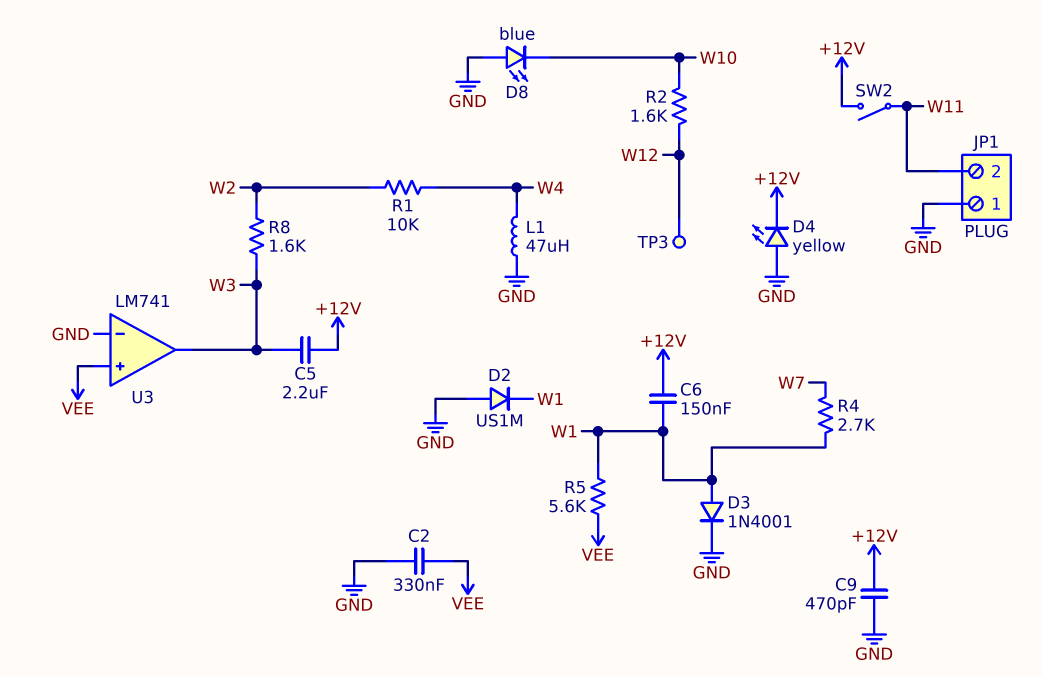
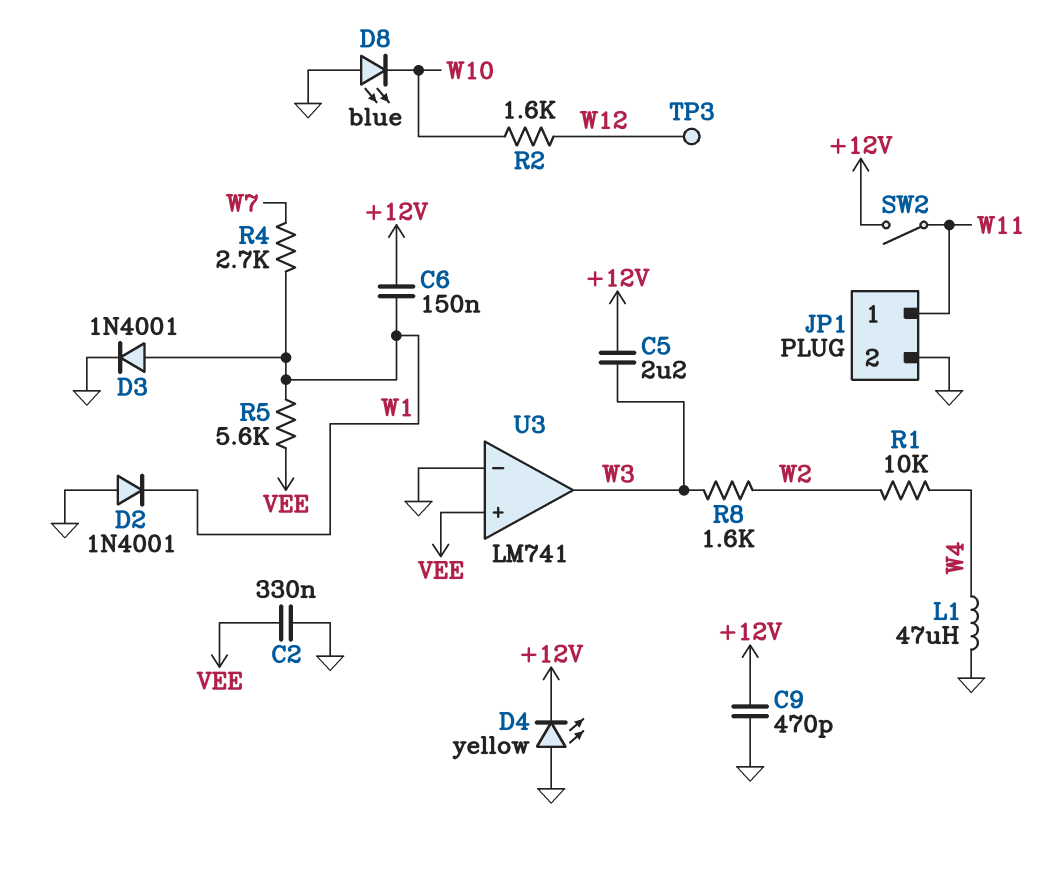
D2: diode US1M (A GND, K W1) -> diode 1N4001 (A GND, K W1)
JP1 pin 1: GND -> W11
JP1 pin 2: W11 -> GND

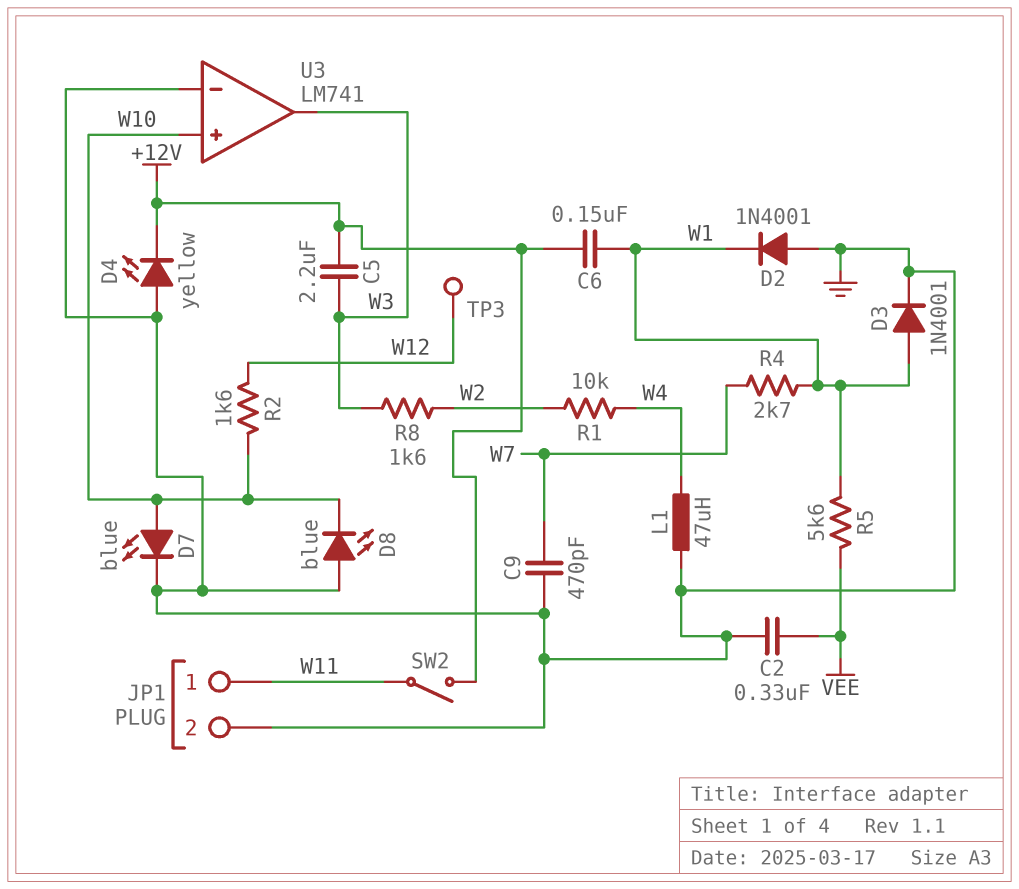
C9: 470pF (+12V, GND) -> 470pF (GND, W7)
D7: none -> LED blue (A W10, K GND)
U3 pin in+: VEE -> W10

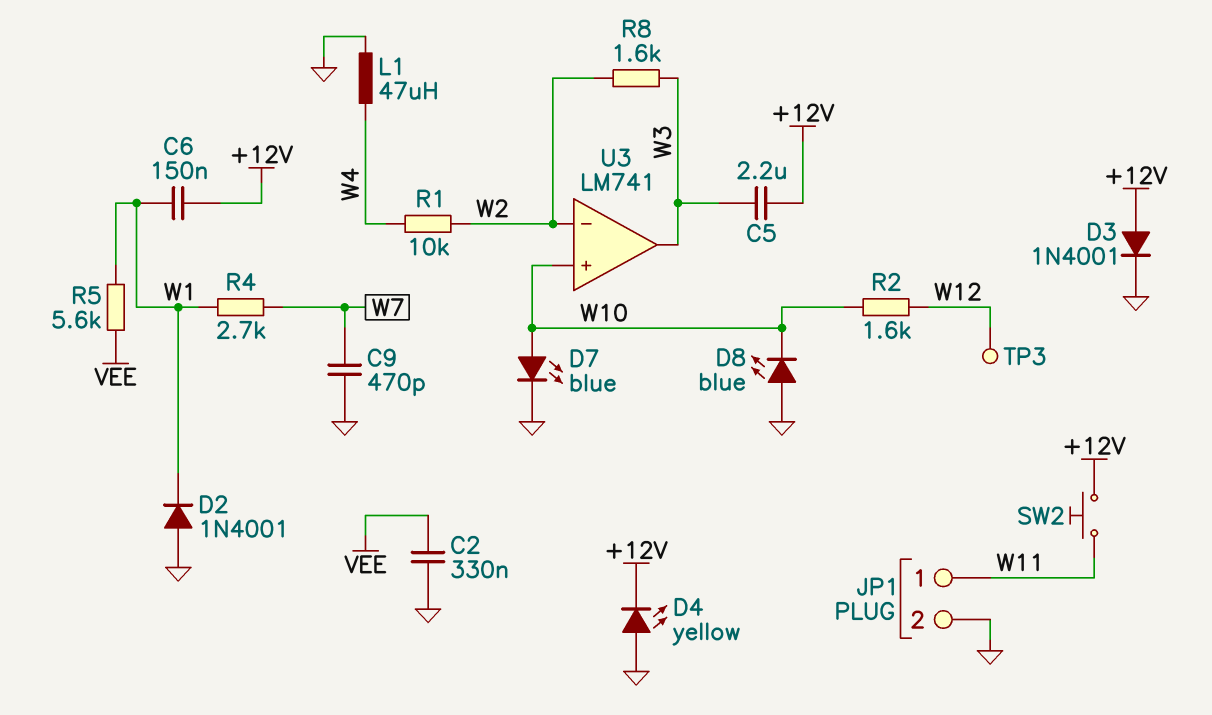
D3: diode 1N4001 (A W1, K GND) -> diode 1N4001 (A +12V, K GND)
SW2: switch (+12V, W11) -> button (+12V, W11)
U3 pin in-: GND -> W2

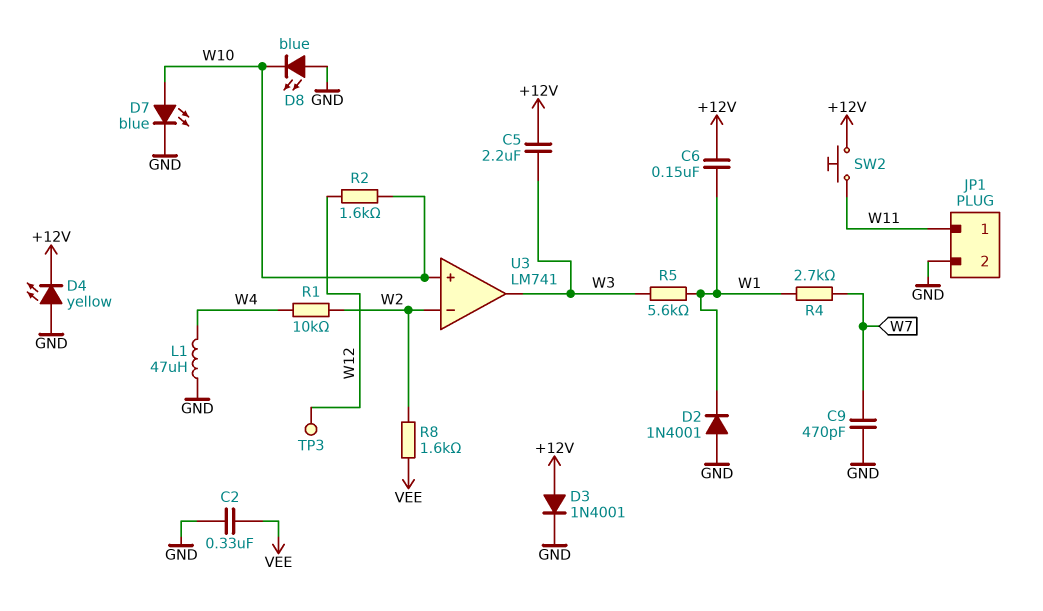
R5: 5.6k (VEE, W1) -> 5.6k (W1, W3)
R8: 1.6k (W2, W3) -> 1.6k (VEE, W2)

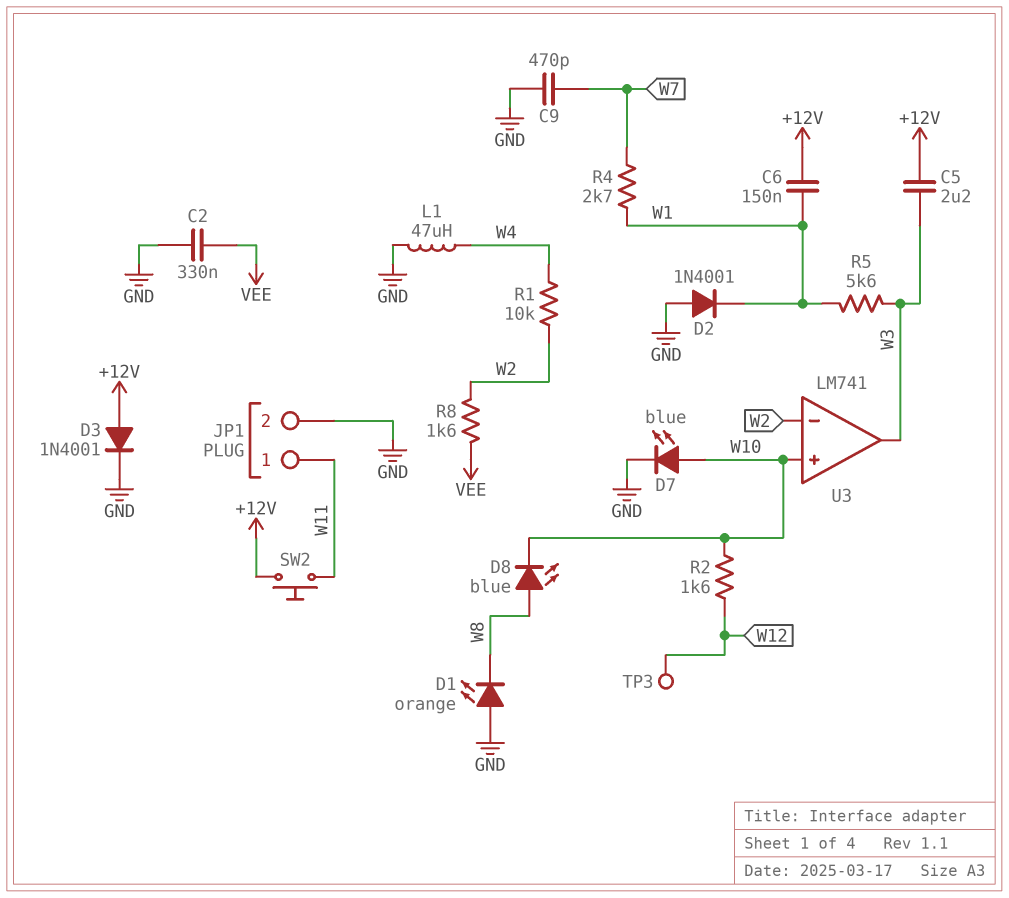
D1: none -> LED orange (A GND, K W8)
D4: LED yellow (A GND, K +12V) -> none
D8: LED blue (A GND, K W10) -> LED blue (A W8, K W10)

